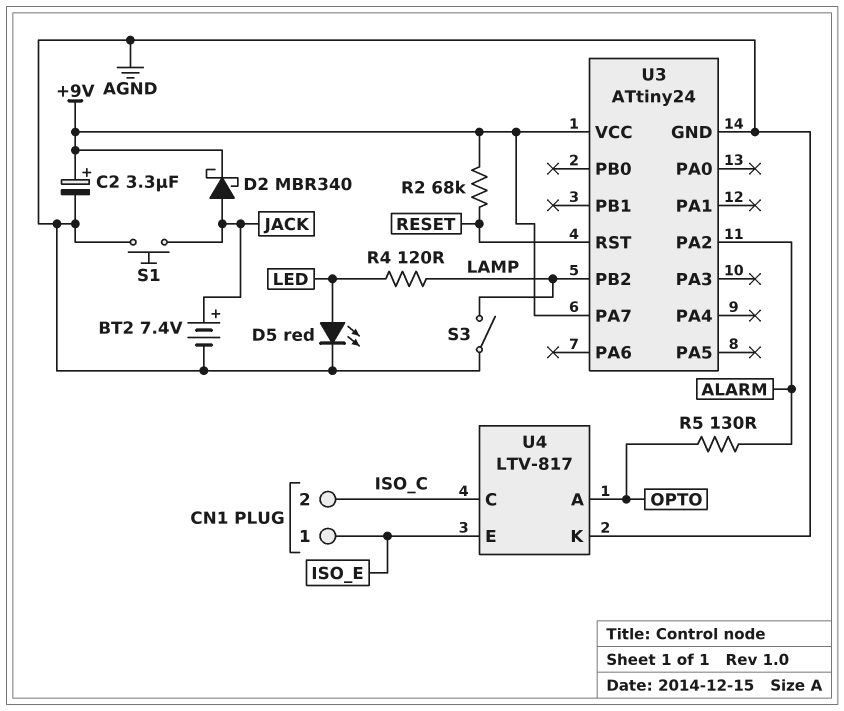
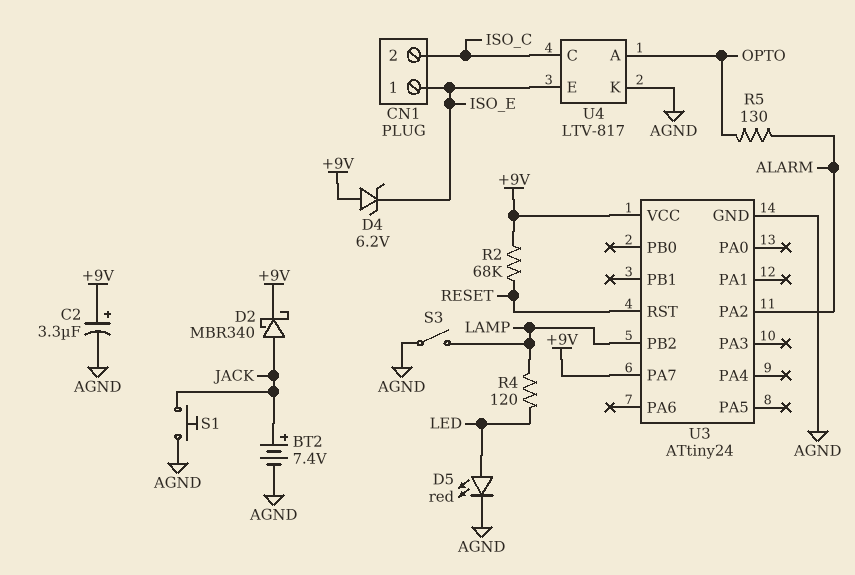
D4: none -> zener 6.2V (A +9V, K ISO_E)

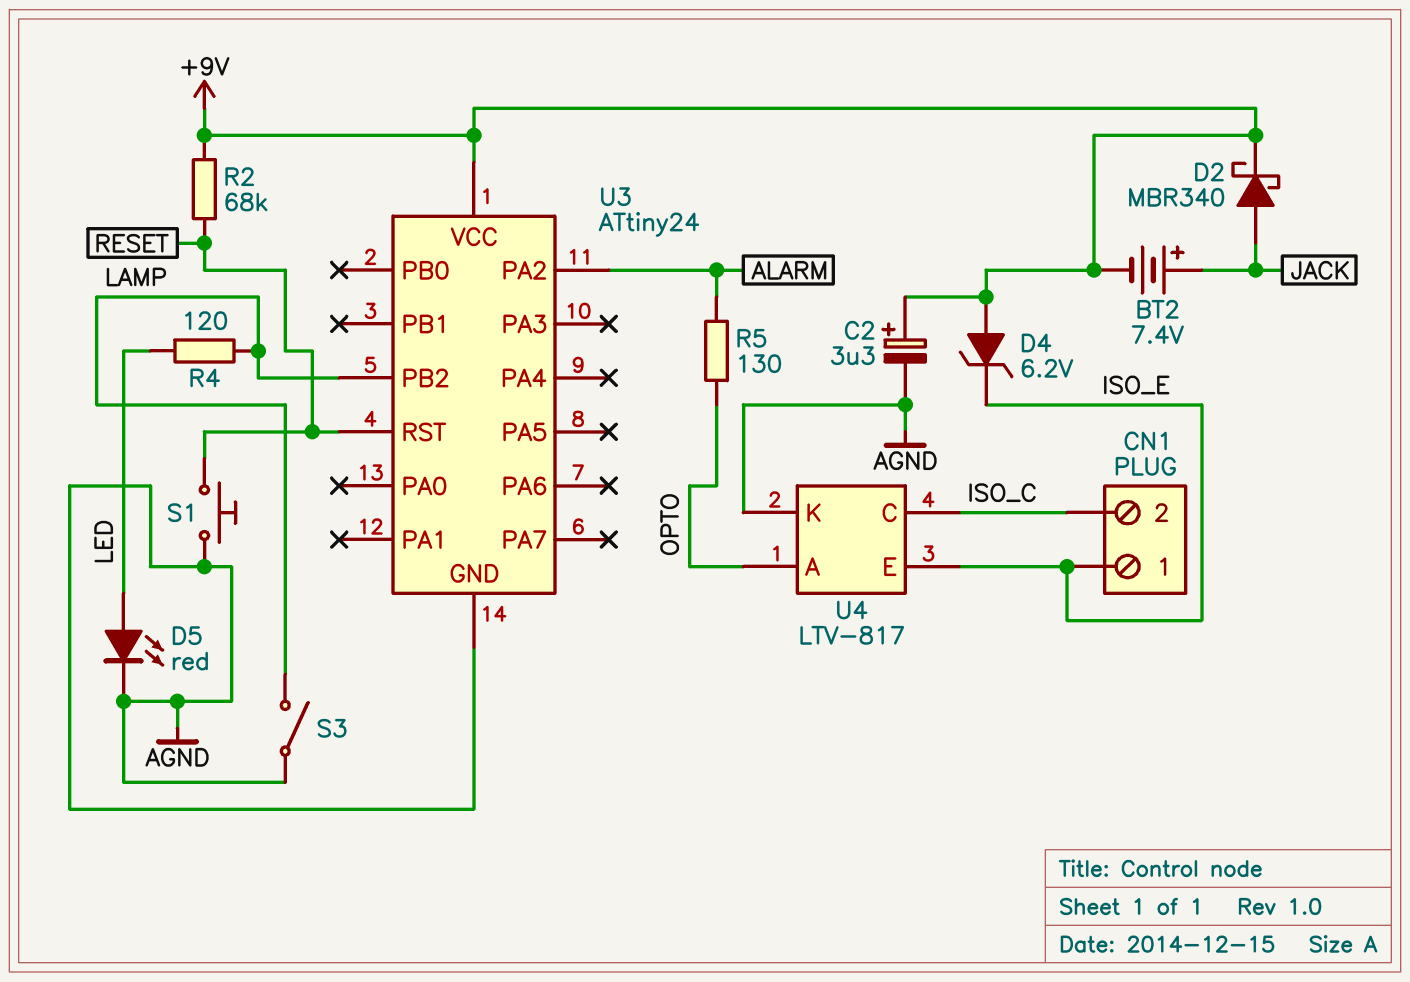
BT2: 7.4V (plus JACK, minus AGND) -> 7.4V (plus JACK, minus +9V)
S1: button (AGND, JACK) -> button (AGND, RESET)
U3 pin PA7: +9V -> none

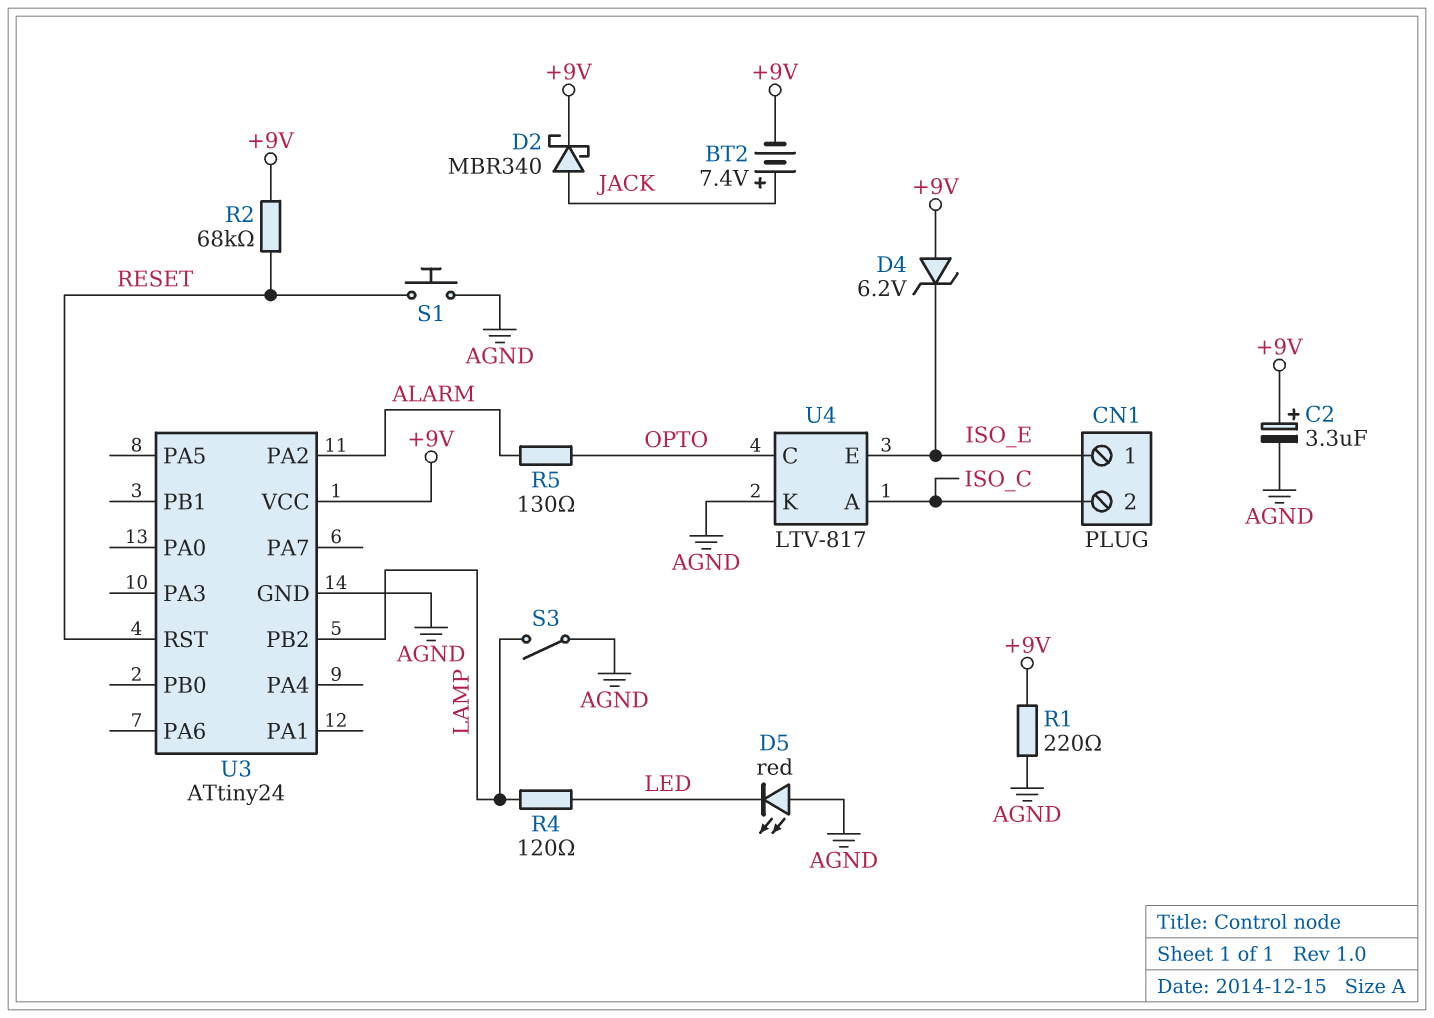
D5: LED red (A LED, K AGND) -> LED red (A AGND, K LED)
R1: none -> 220 (+9V, AGND)
U4 pin A: OPTO -> ISO_C
U4 pin C: ISO_C -> OPTO

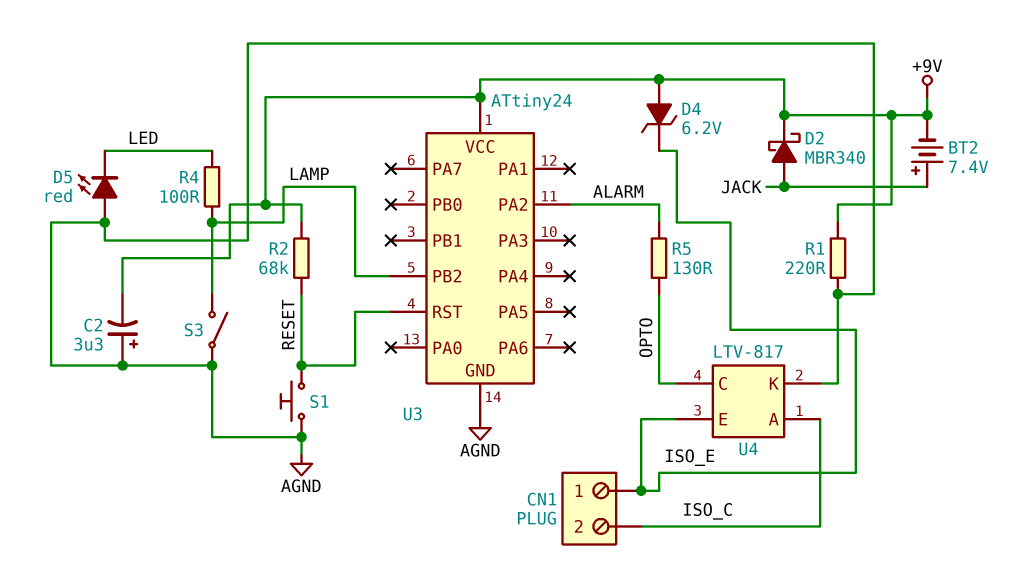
C2: 3.3uF (plus +9V, minus AGND) -> 3.3uF (plus AGND, minus +9V)
R4: 120 (LAMP, LED) -> 100 (LAMP, LED)

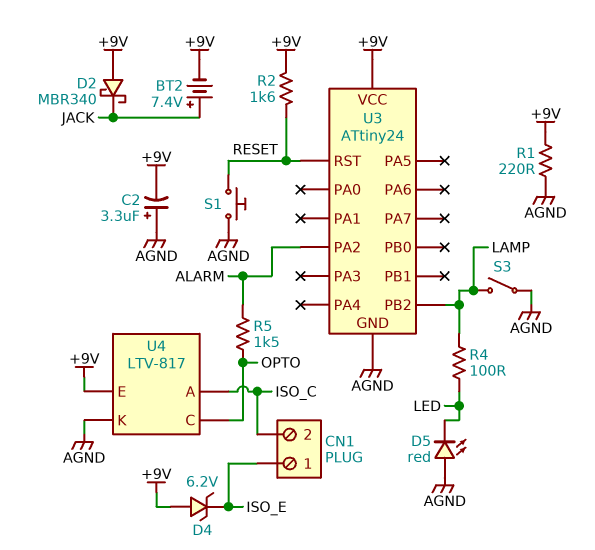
D2: schottky MBR340 (A JACK, K +9V) -> schottky MBR340 (A +9V, K JACK)
R2: 68k (+9V, RESET) -> 1.6k (+9V, RESET)
R5: 130 (ALARM, OPTO) -> 1.5k (ALARM, OPTO)
U4 pin E: ISO_E -> +9V

